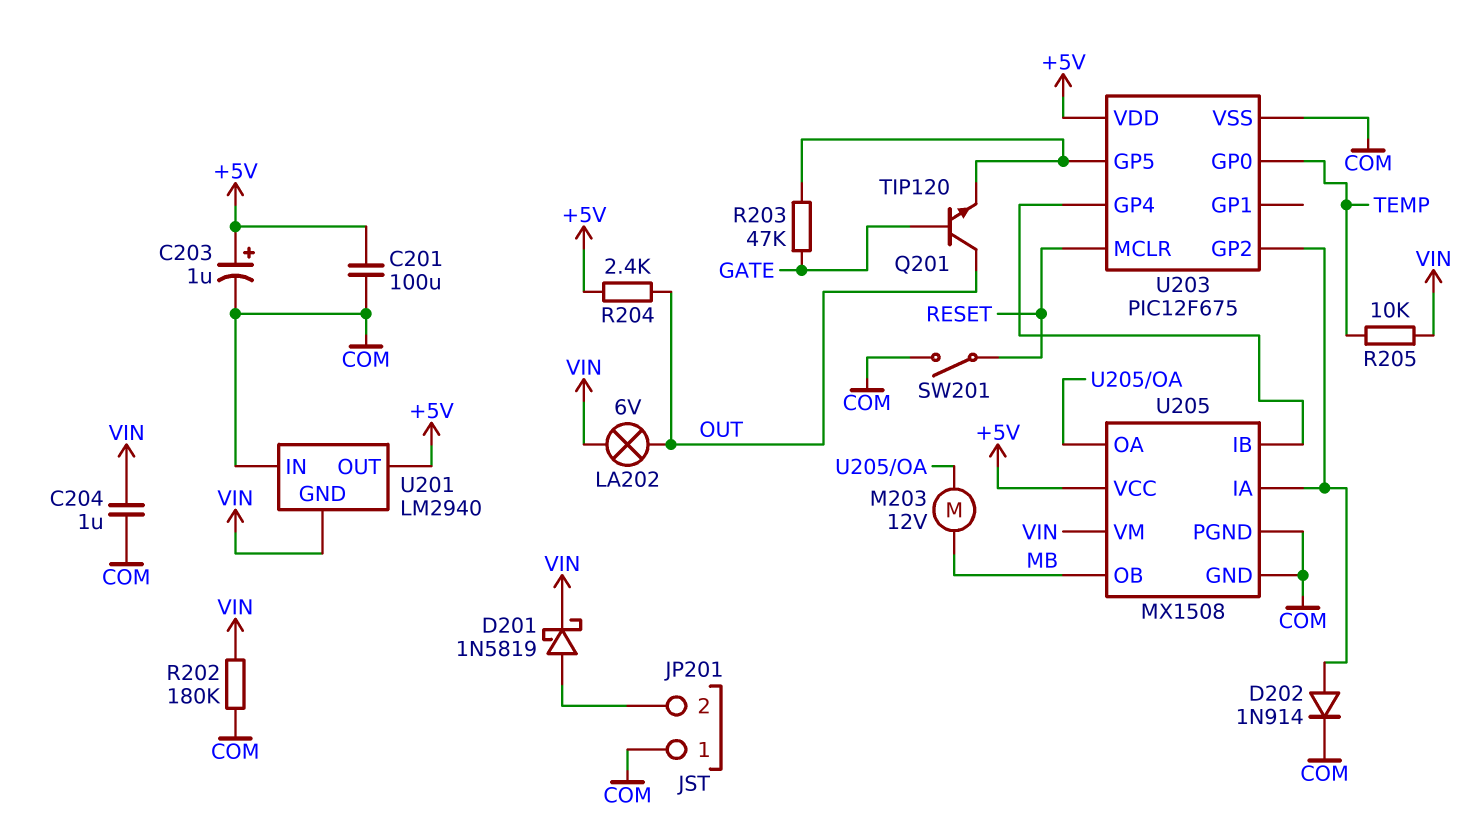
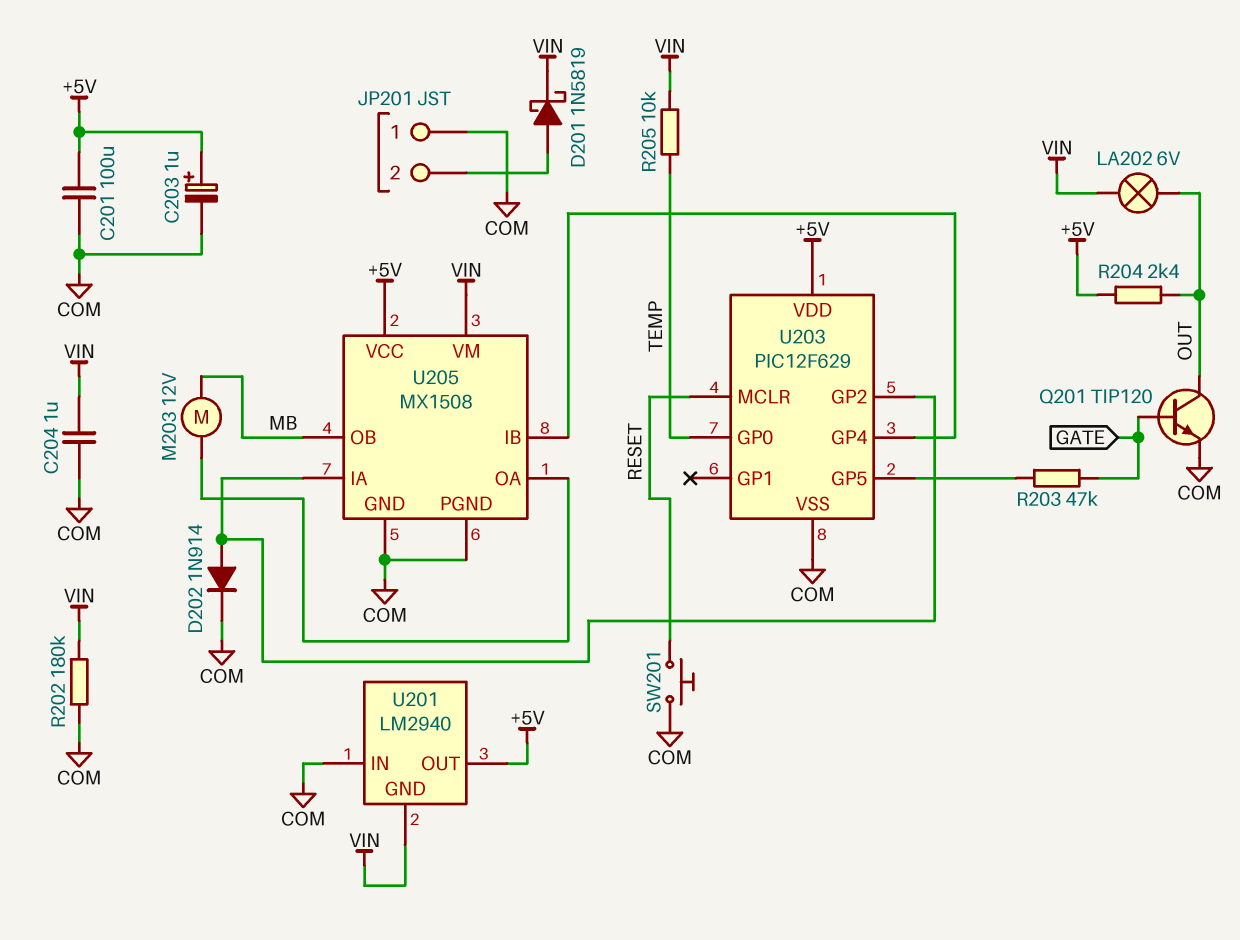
Q201: NPN TIP120 (B GATE, C OUT, E U203/GP5) -> NPN TIP120 (B GATE, C OUT, E COM)
SW201: switch (COM, RESET) -> button (COM, RESET)
U203: PIC12F675 -> PIC12F629

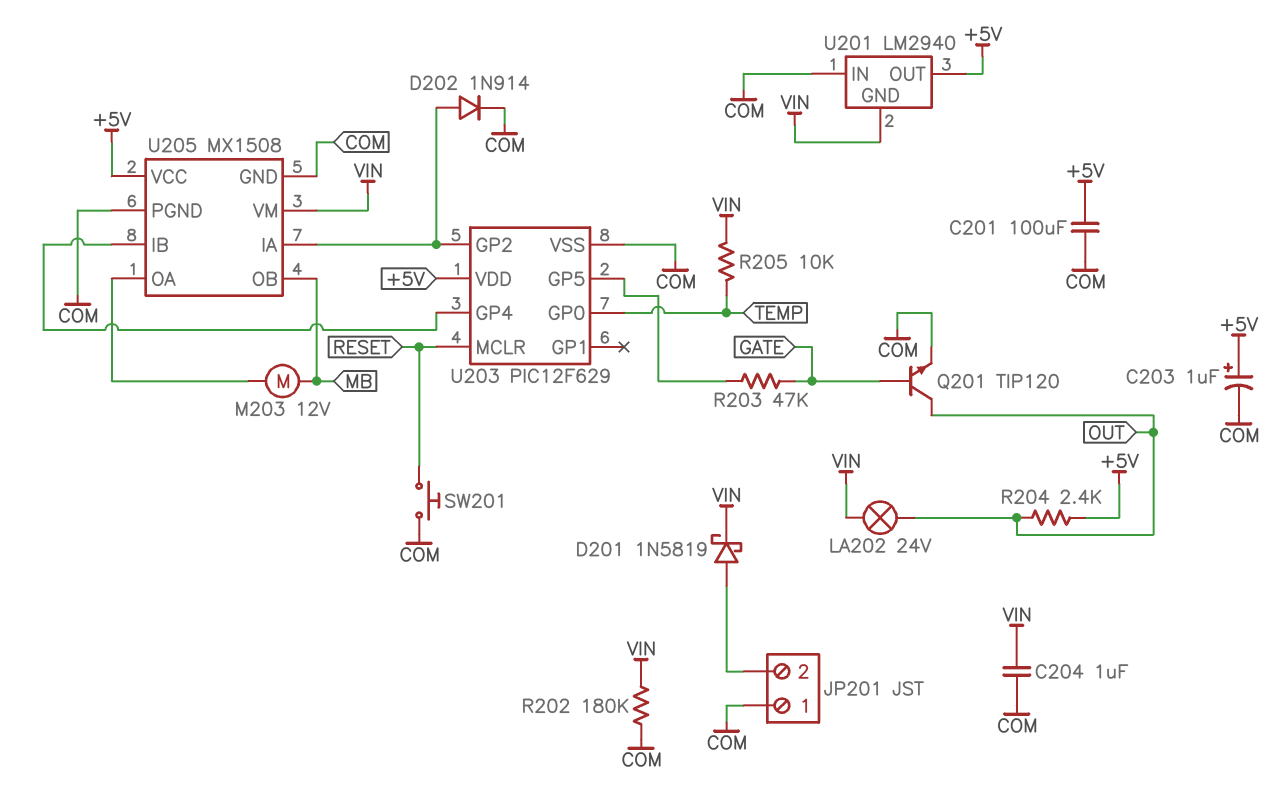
LA202: lamp 6V (OUT, VIN) -> lamp 24V (OUT, VIN)

